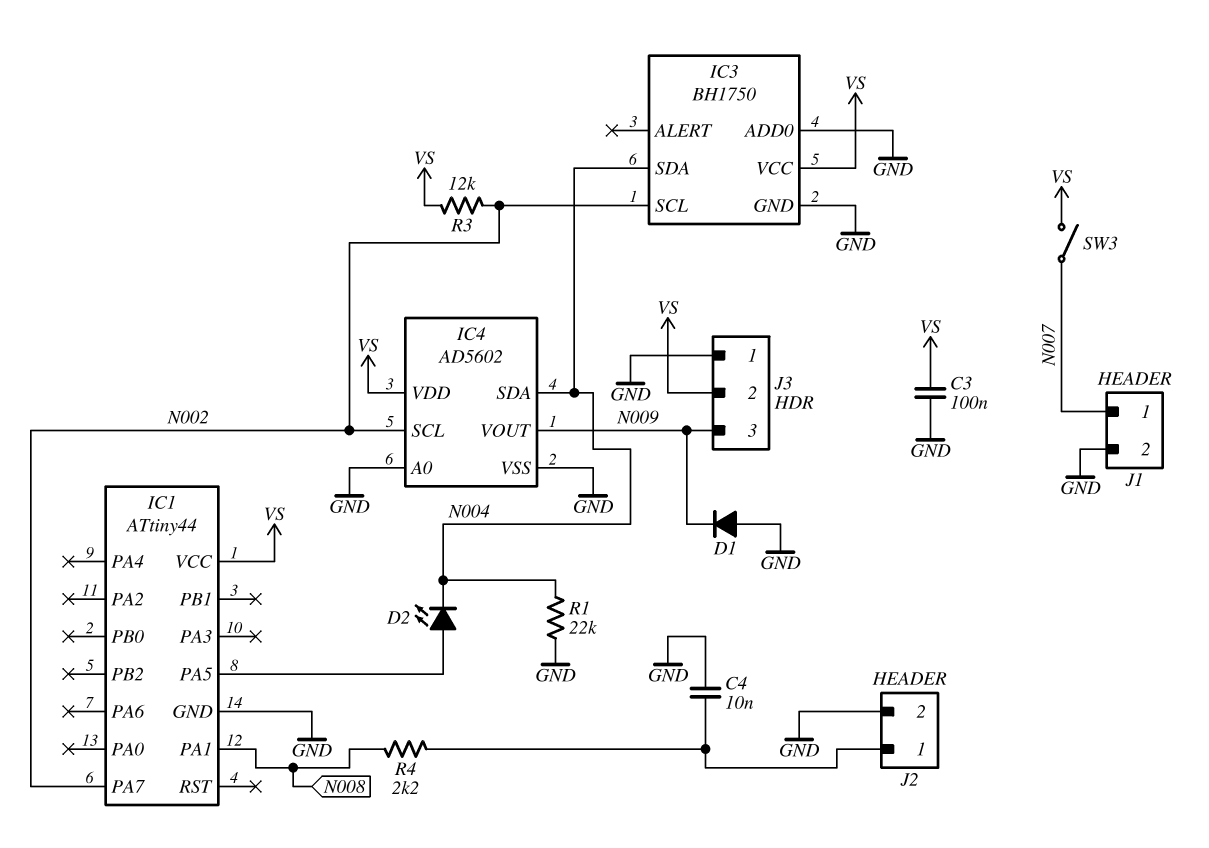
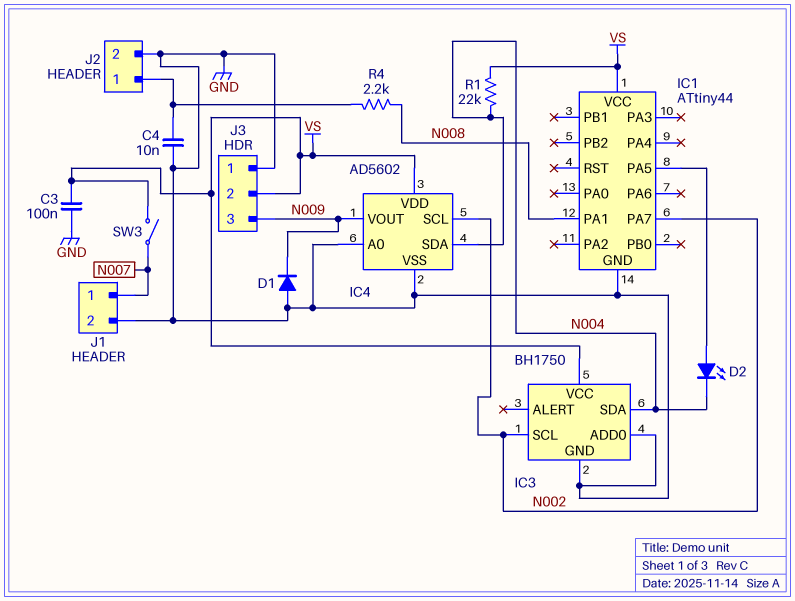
R1: 22k (GND, N004) -> 22k (N004, VS)
R3: 12k (N002, VS) -> none

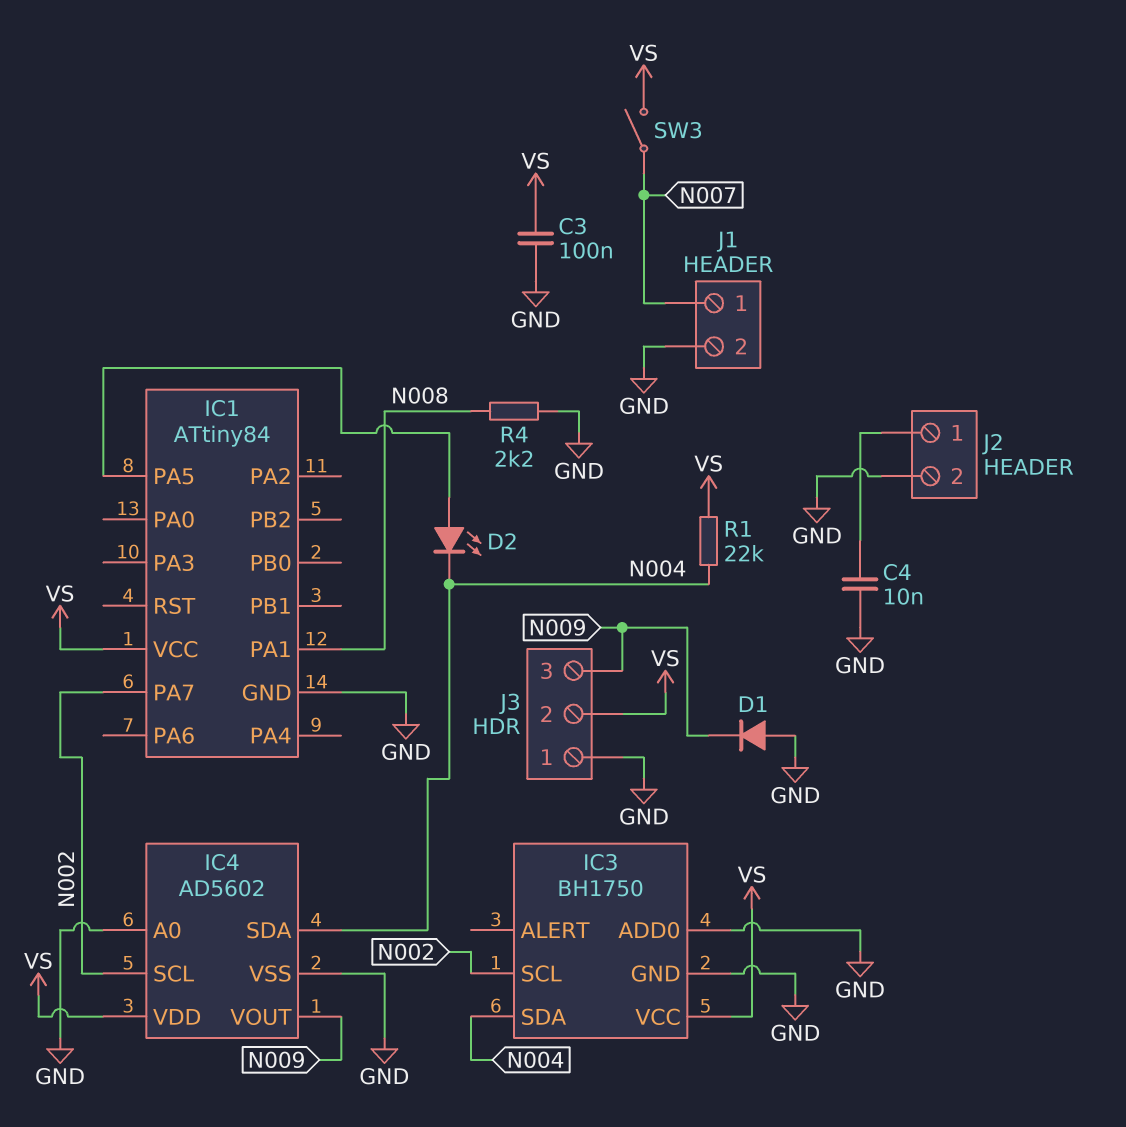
IC1: ATtiny44 -> ATtiny84
R4: 2.2k (J2/1, N008) -> 2.2k (GND, N008)

